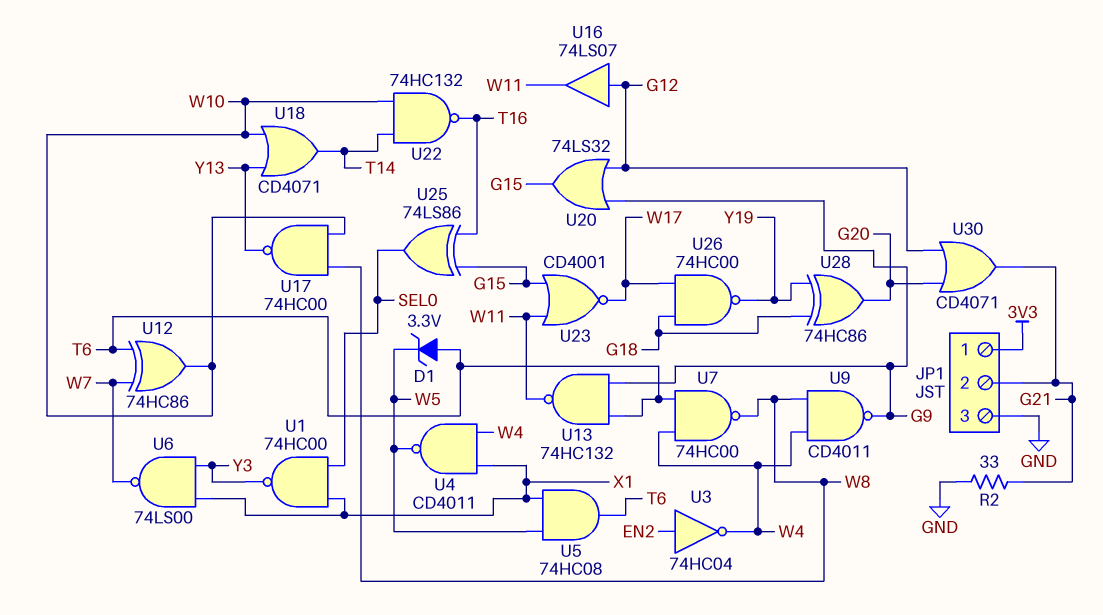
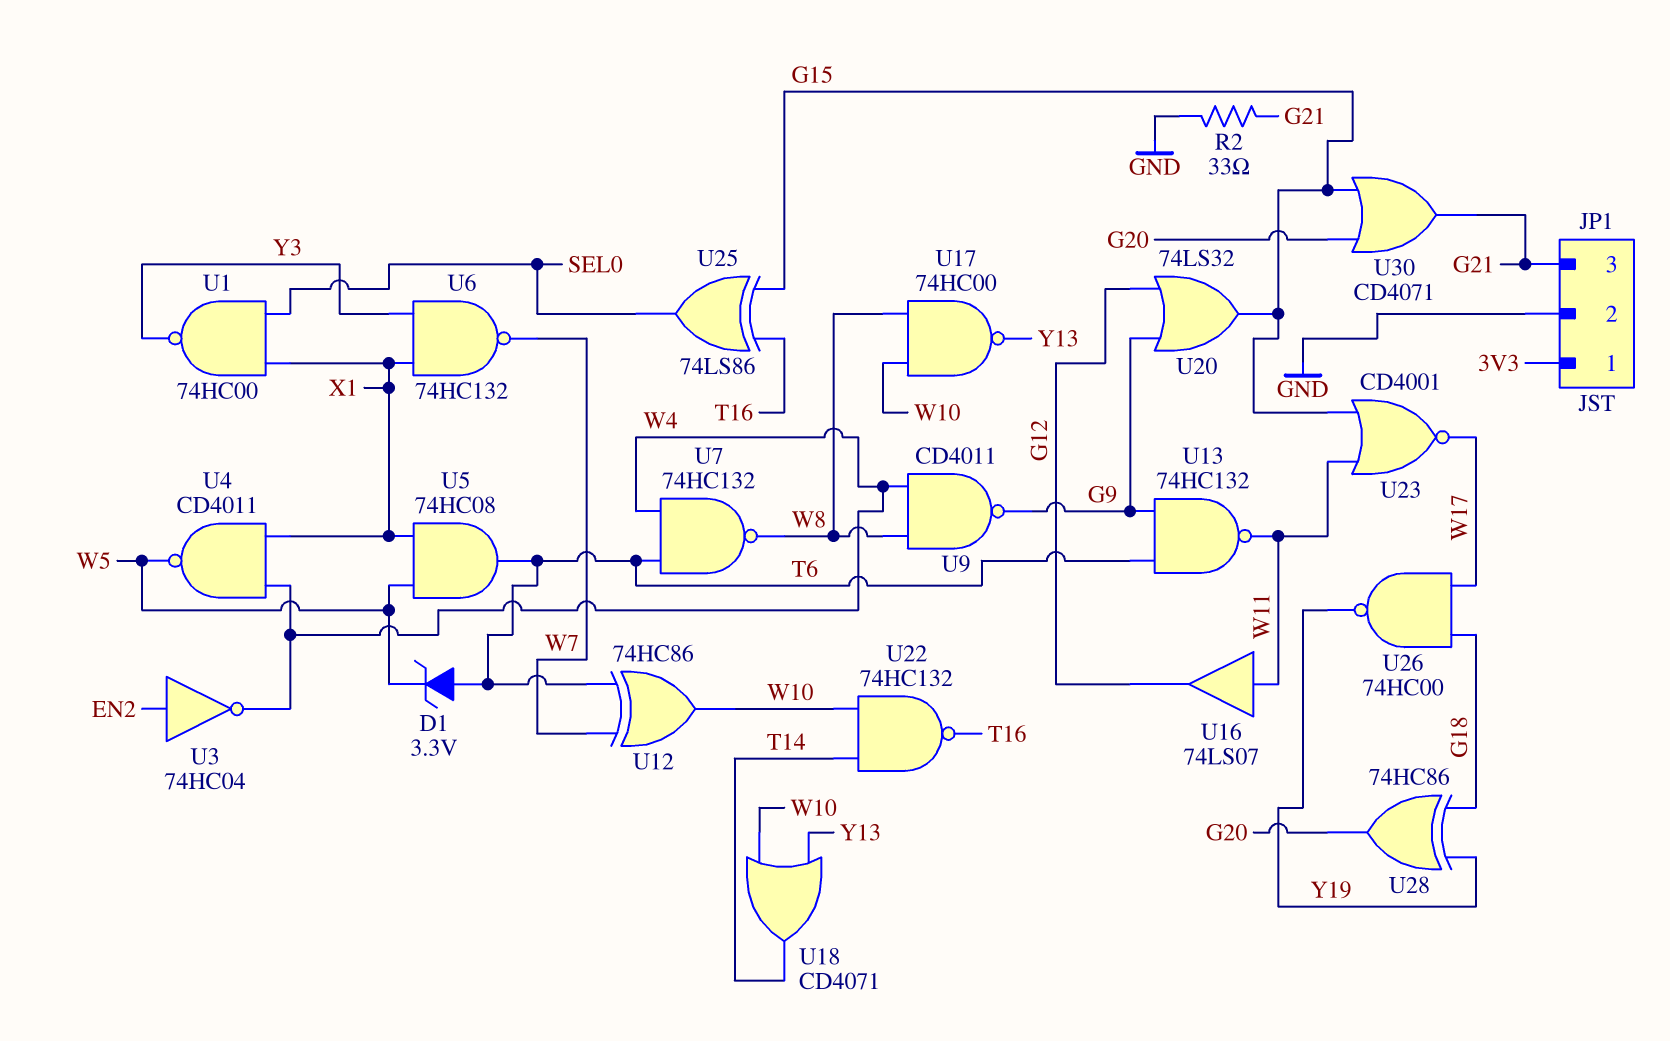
JP1 pin 2: G21 -> GND
JP1 pin 3: GND -> G21
U6: NAND 74LS00 (in X1, in Y3, out W7) -> NAND 74HC132 (in X1, in Y3, out W7)
U7: NAND 74HC00 (in T6, in W4, out W8) -> NAND 74HC132 (in T6, in W4, out W8)
U16: buffer 74LS07 (in G12, out W11) -> buffer 74LS07 (in W11, out G12)
U30: OR CD4071 (in G12, in G20, out G21) -> OR CD4071 (in G15, in G20, out G21)

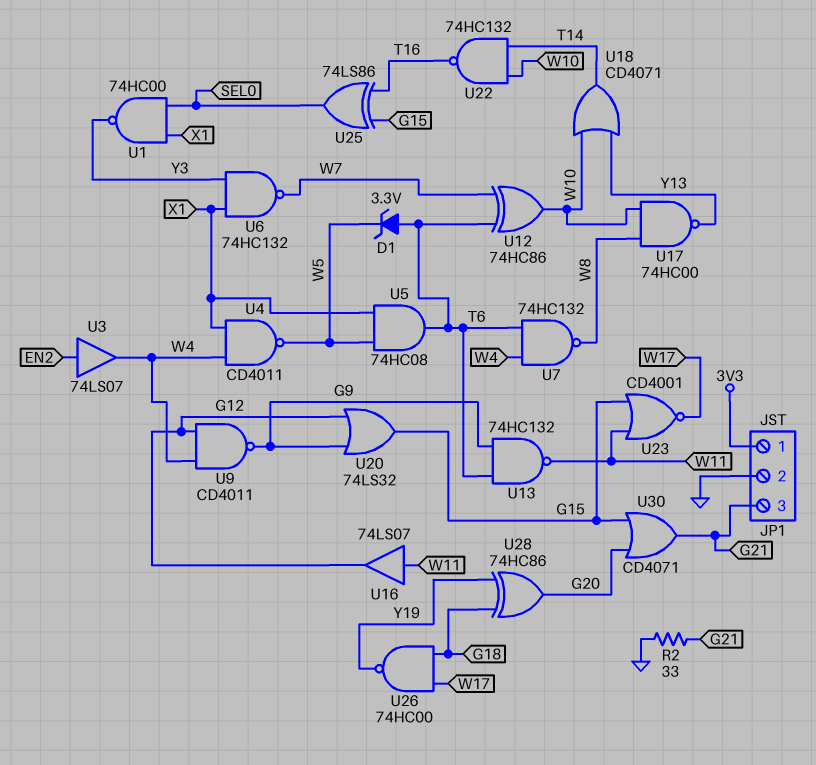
U3: NOT 74HC04 (in EN2, out W4) -> buffer 74LS07 (in EN2, out W4)
U9: NAND CD4011 (in W4, in W8, out G9) -> NAND CD4011 (in G12, in W4, out G9)

